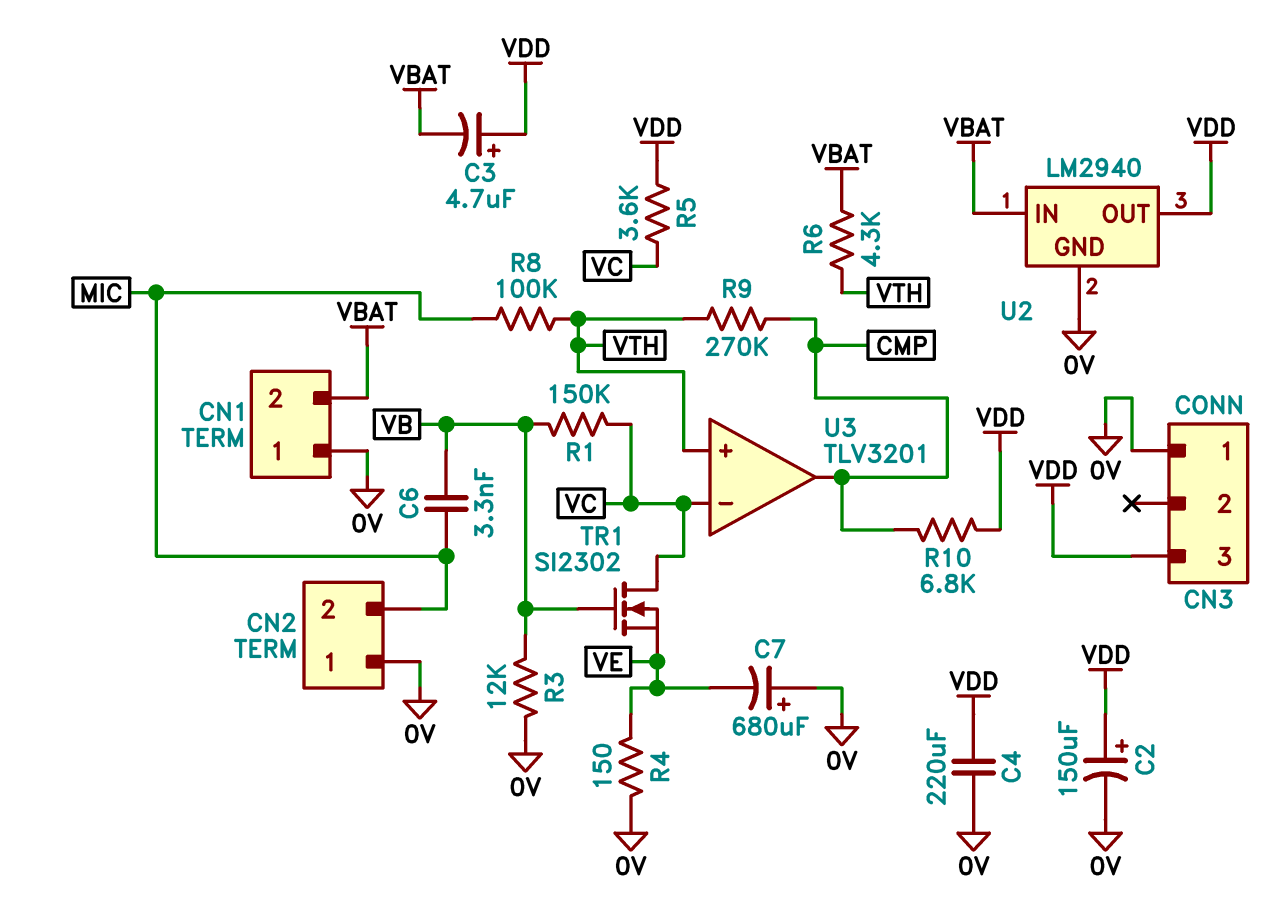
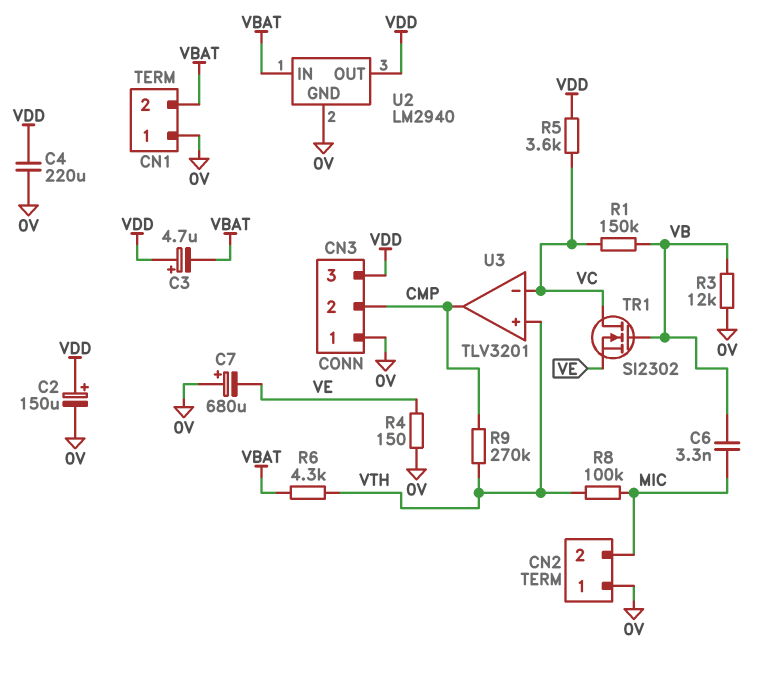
CN3 pin 2: none -> CMP
R10: 6.8k (CMP, VDD) -> none

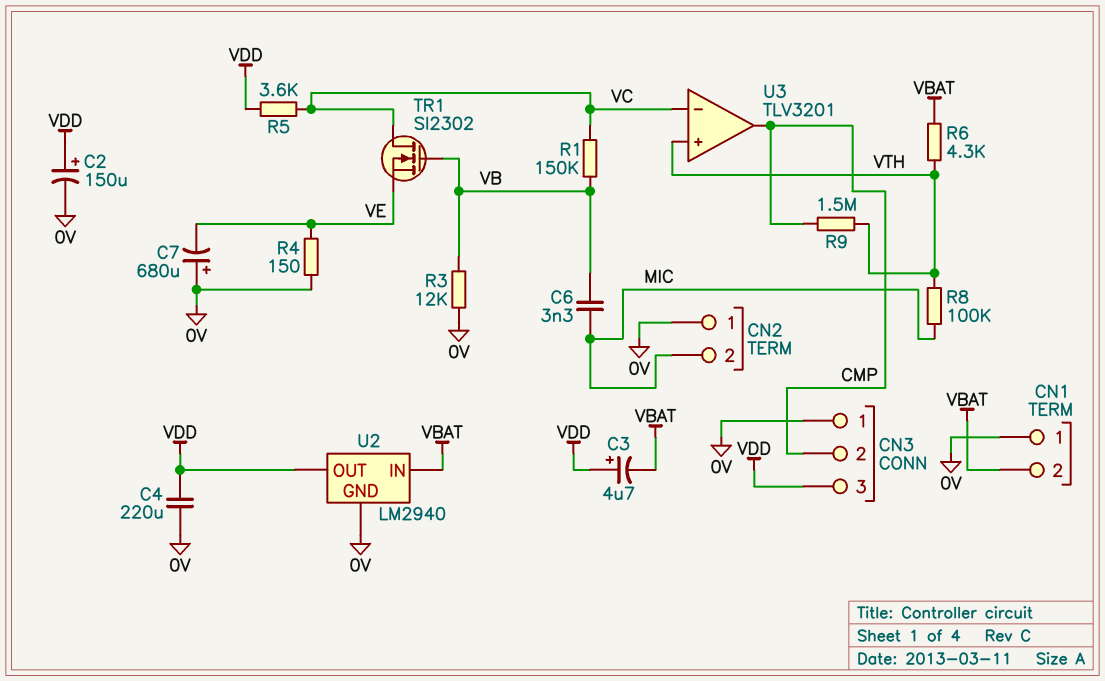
R9: 270k (CMP, VTH) -> 1.5M (CMP, VTH)

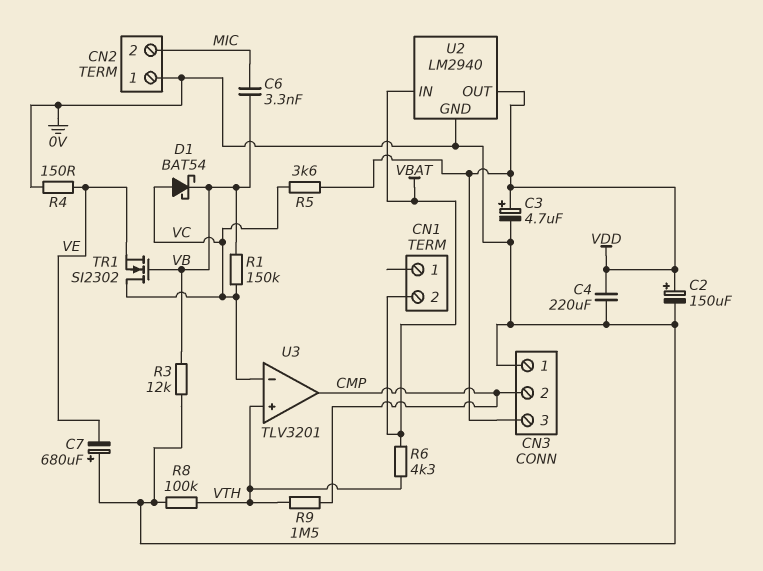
C3: 4.7uF (plus VDD, minus VBAT) -> 4.7uF (plus VDD, minus 0V)
CN1 pin 1: 0V -> none
D1: none -> schottky BAT54 (A VC, K VB)
R8: 100k (MIC, VTH) -> 100k (0V, VTH)

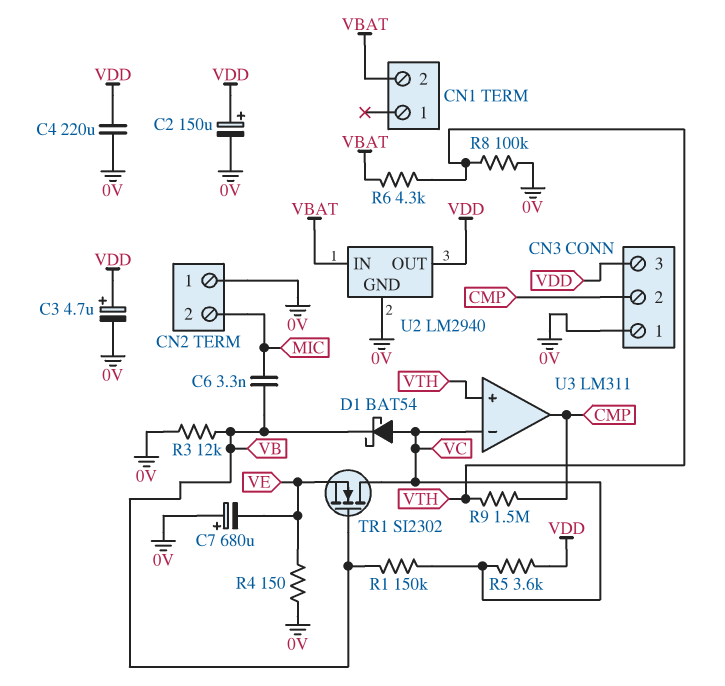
U3: TLV3201 -> LM311

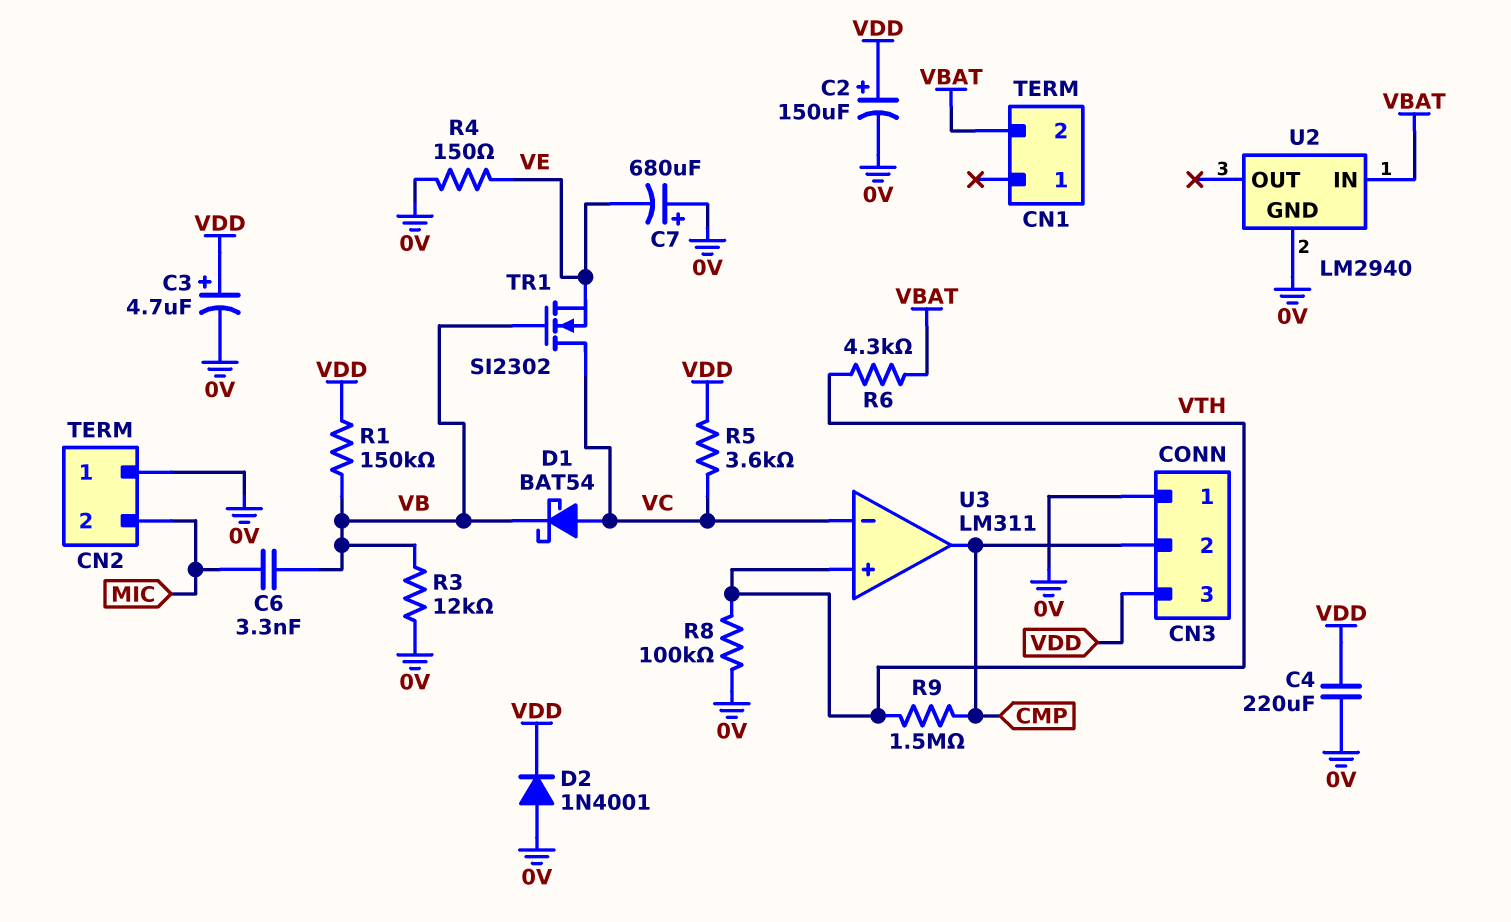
D2: none -> diode 1N4001 (A 0V, K VDD)
R1: 150k (VB, VC) -> 150k (VB, VDD)
U2 pin OUT: VDD -> none

